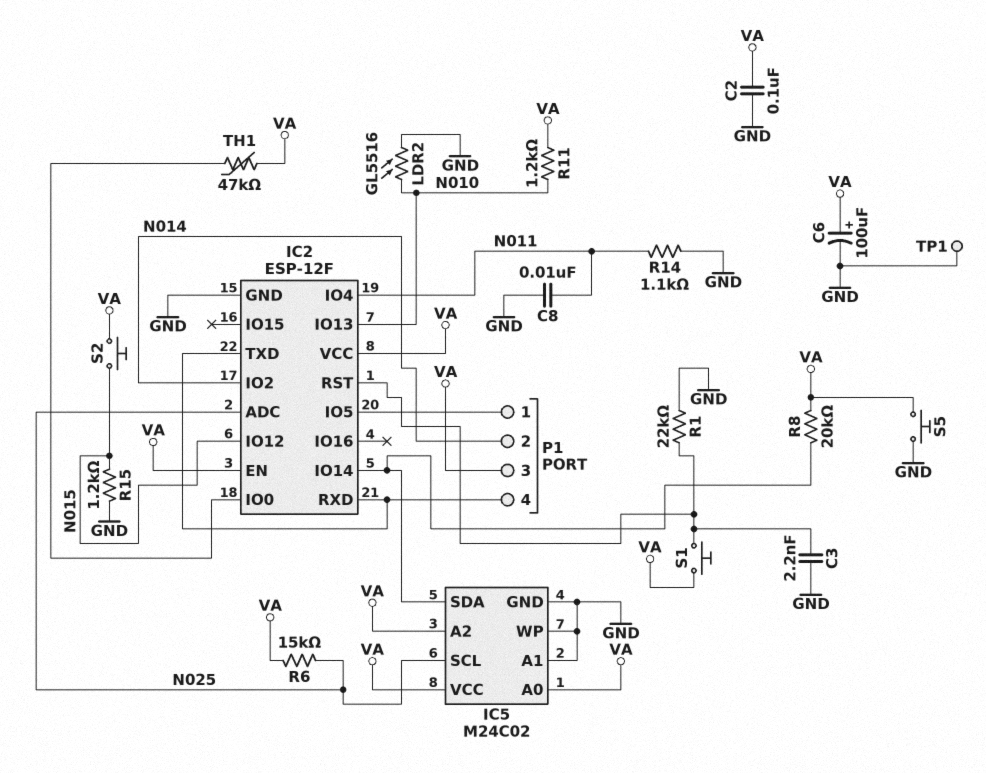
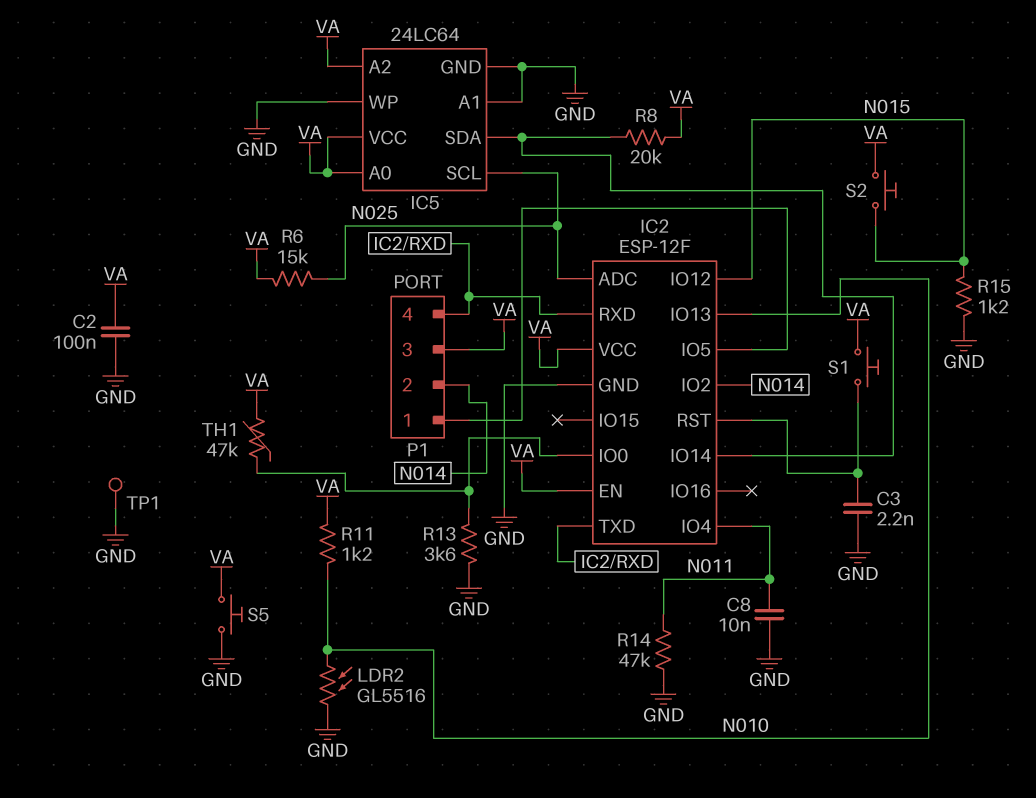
C6: 100uF (plus VA, minus GND) -> none
IC5: M24C02 -> 24LC64
R1: 22k (GND, IC2/RST) -> none
R13: none -> 3.6k (GND, IC2/IO0)
R14: 1.1k (GND, N011) -> 47k (GND, N011)

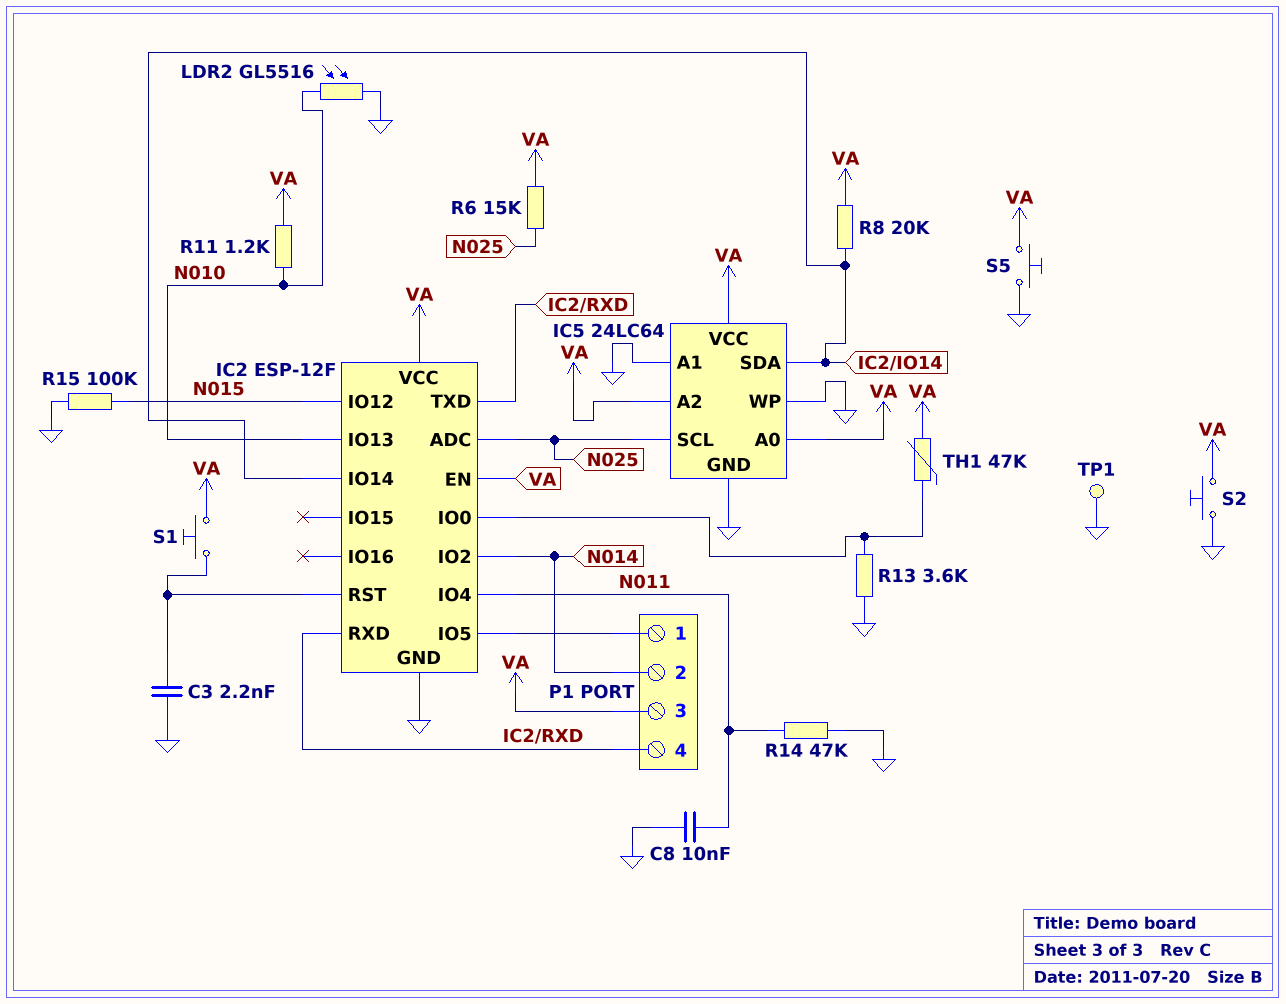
C2: 100nF (GND, VA) -> none
R15: 1.2k (GND, N015) -> 100k (GND, N015)
S2: button (N015, VA) -> button (GND, VA)

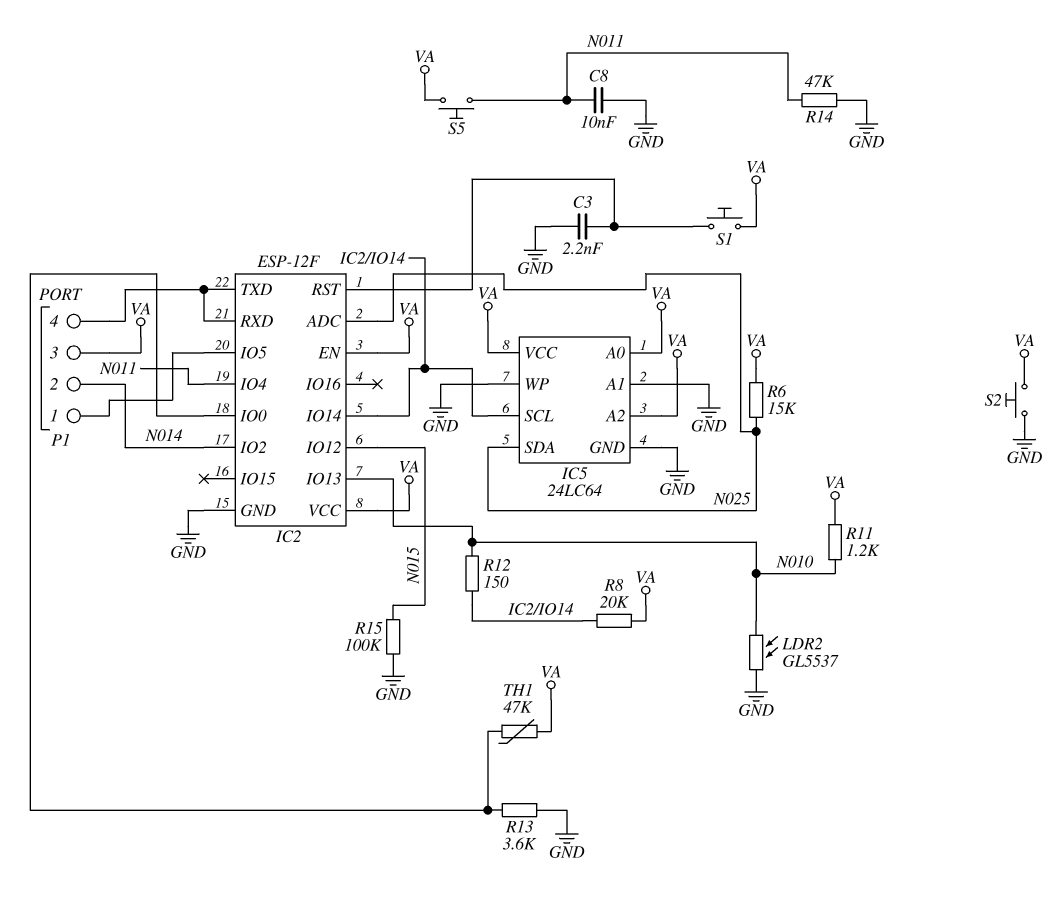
IC5 pin SCL: N025 -> IC2/IO14
IC5 pin SDA: IC2/IO14 -> N025
LDR2: GL5516 (GND, N010) -> GL5537 (GND, N010)
R12: none -> 150 (IC2/IO14, N010)
S5: button (GND, VA) -> button (N011, VA)
TP1: test point (GND) -> none

